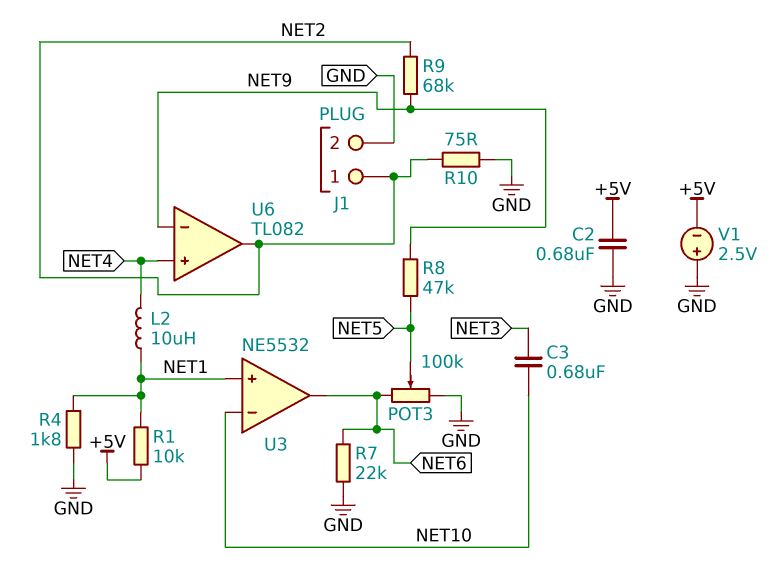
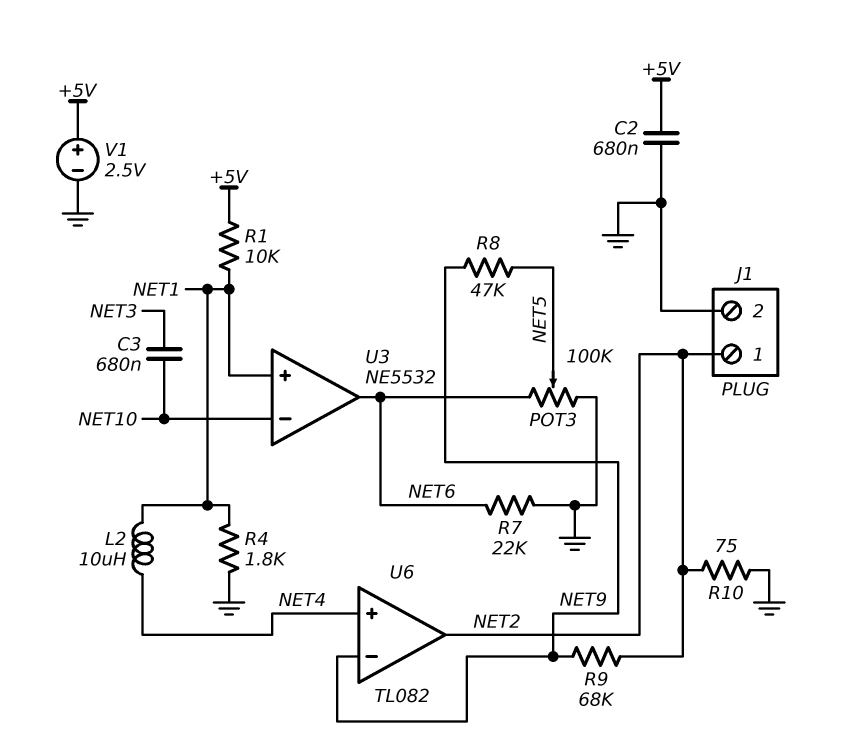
V1: 2.5V (plus GND, minus +5V) -> 2.5V (plus +5V, minus GND)

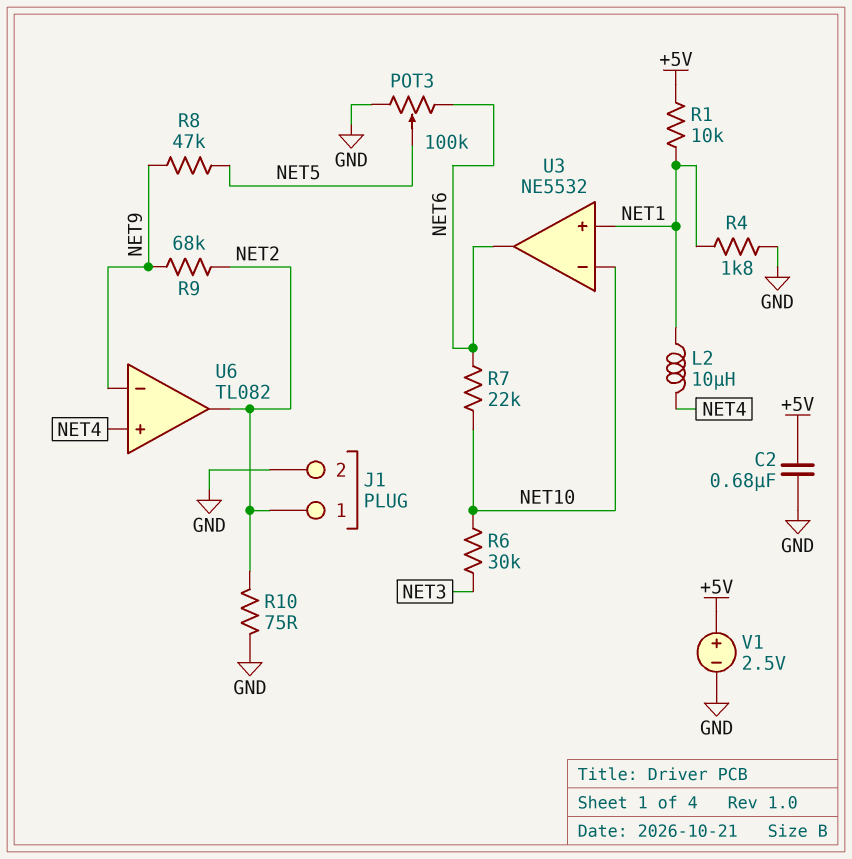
C3: 680nF (NET3, NET10) -> none
R6: none -> 30k (NET3, NET10)
R7: 22k (GND, NET6) -> 22k (NET6, NET10)

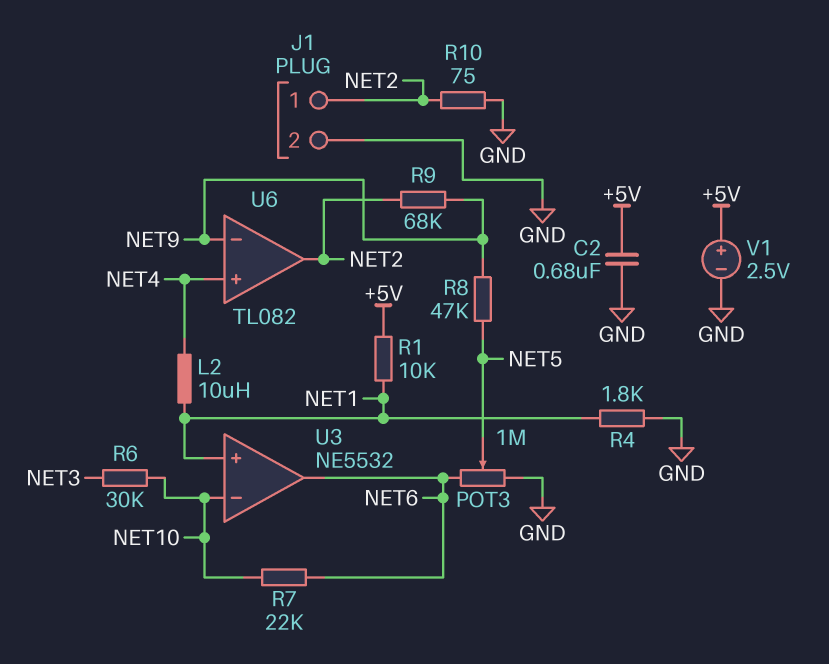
POT3: 100k (GND, NET6, wiper NET5) -> 1M (GND, NET6, wiper NET5)

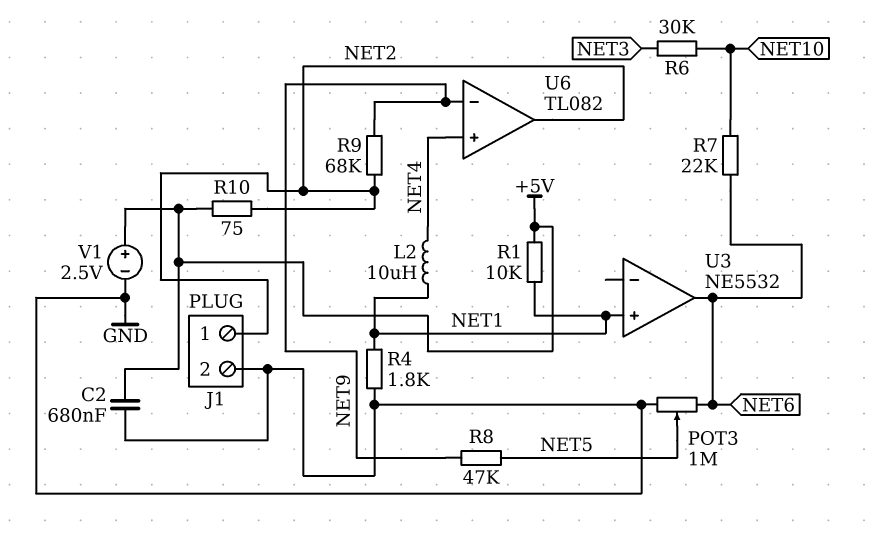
R10: 75 (GND, NET2) -> 75 (+5V, NET2)
U3 pin in-: NET10 -> none

